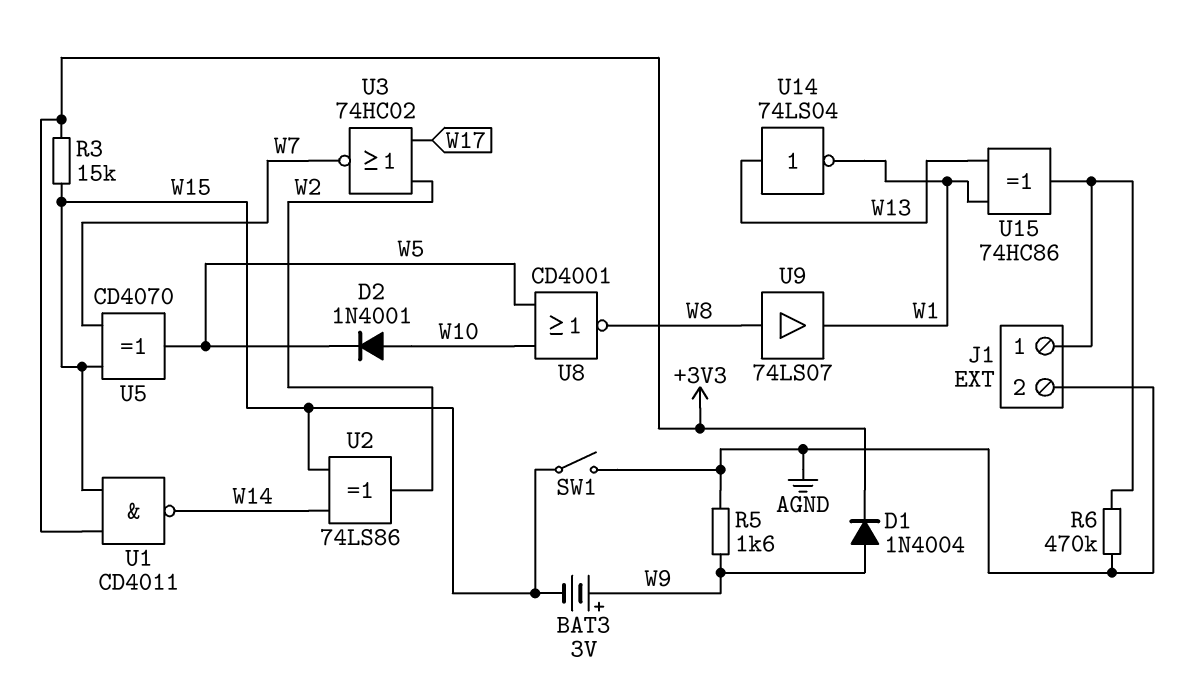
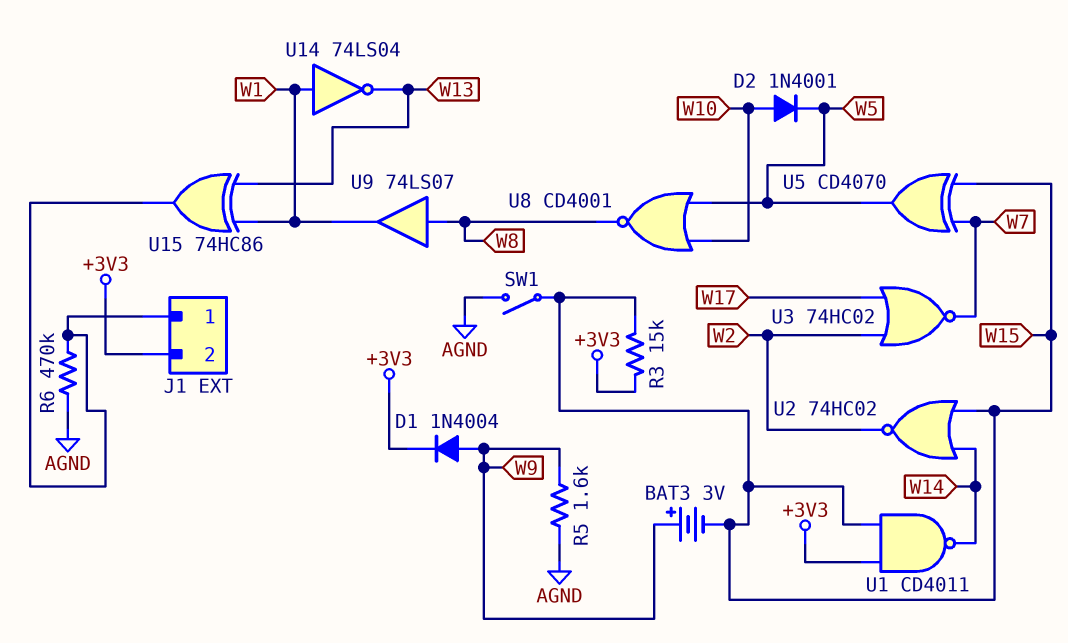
J1 pin 2: AGND -> +3V3
U2: XOR 74LS86 (in W14, in W15, out W2) -> NOR 74HC02 (in W14, in W15, out W2)
U14: NOT 74LS04 (in W13, out W1) -> NOT 74LS04 (in W1, out W13)

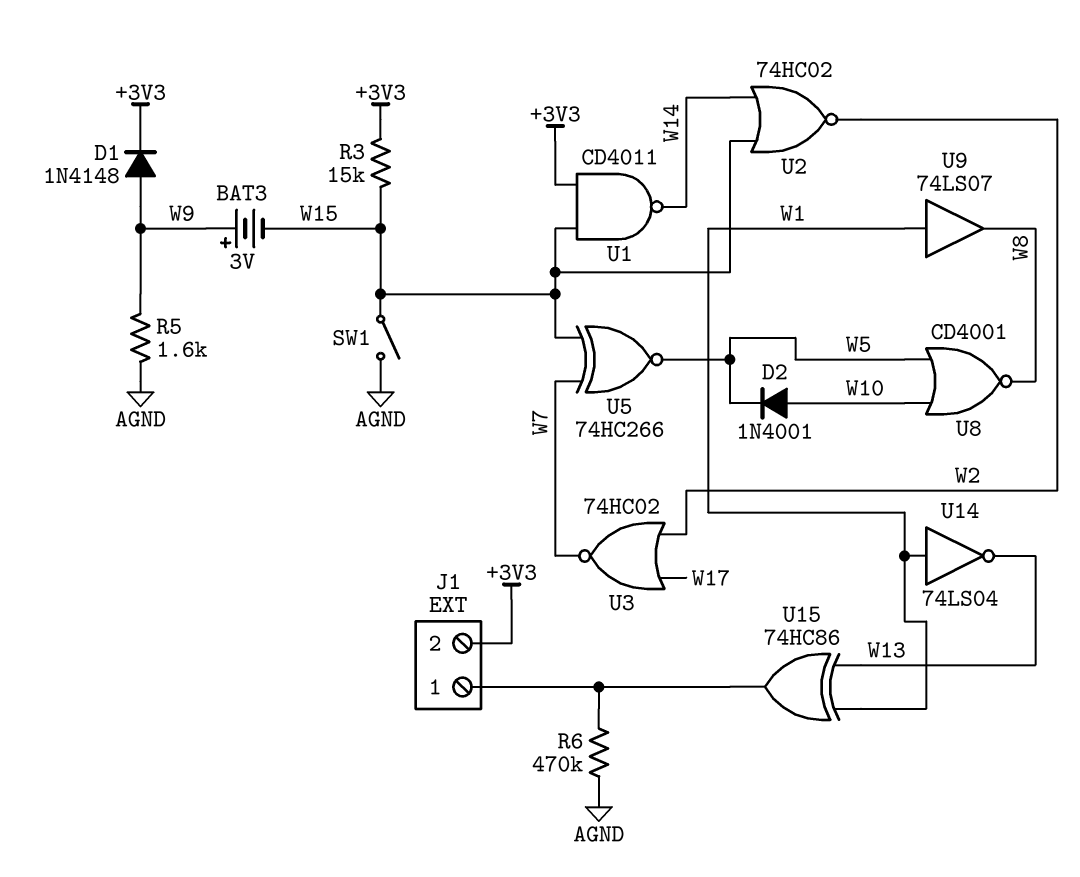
D1: diode 1N4004 (A W9, K +3V3) -> diode 1N4148 (A W9, K +3V3)
U5: XOR CD4070 (in W7, in W15, out W5) -> XNOR 74HC266 (in W7, in W15, out W5)
U9: buffer 74LS07 (in W8, out W1) -> buffer 74LS07 (in W1, out W8)

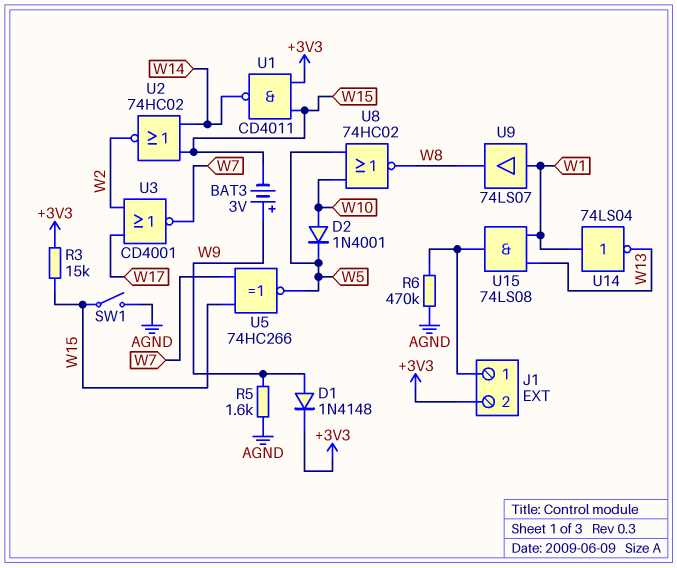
U3: NOR 74HC02 (in W2, in W17, out W7) -> NOR CD4001 (in W2, in W17, out W7)
U8: NOR CD4001 (in W5, in W10, out W8) -> NOR 74HC02 (in W5, in W10, out W8)
U15: XOR 74HC86 (in W1, in W13, out J1/1) -> AND 74LS08 (in W1, in W13, out J1/1)

